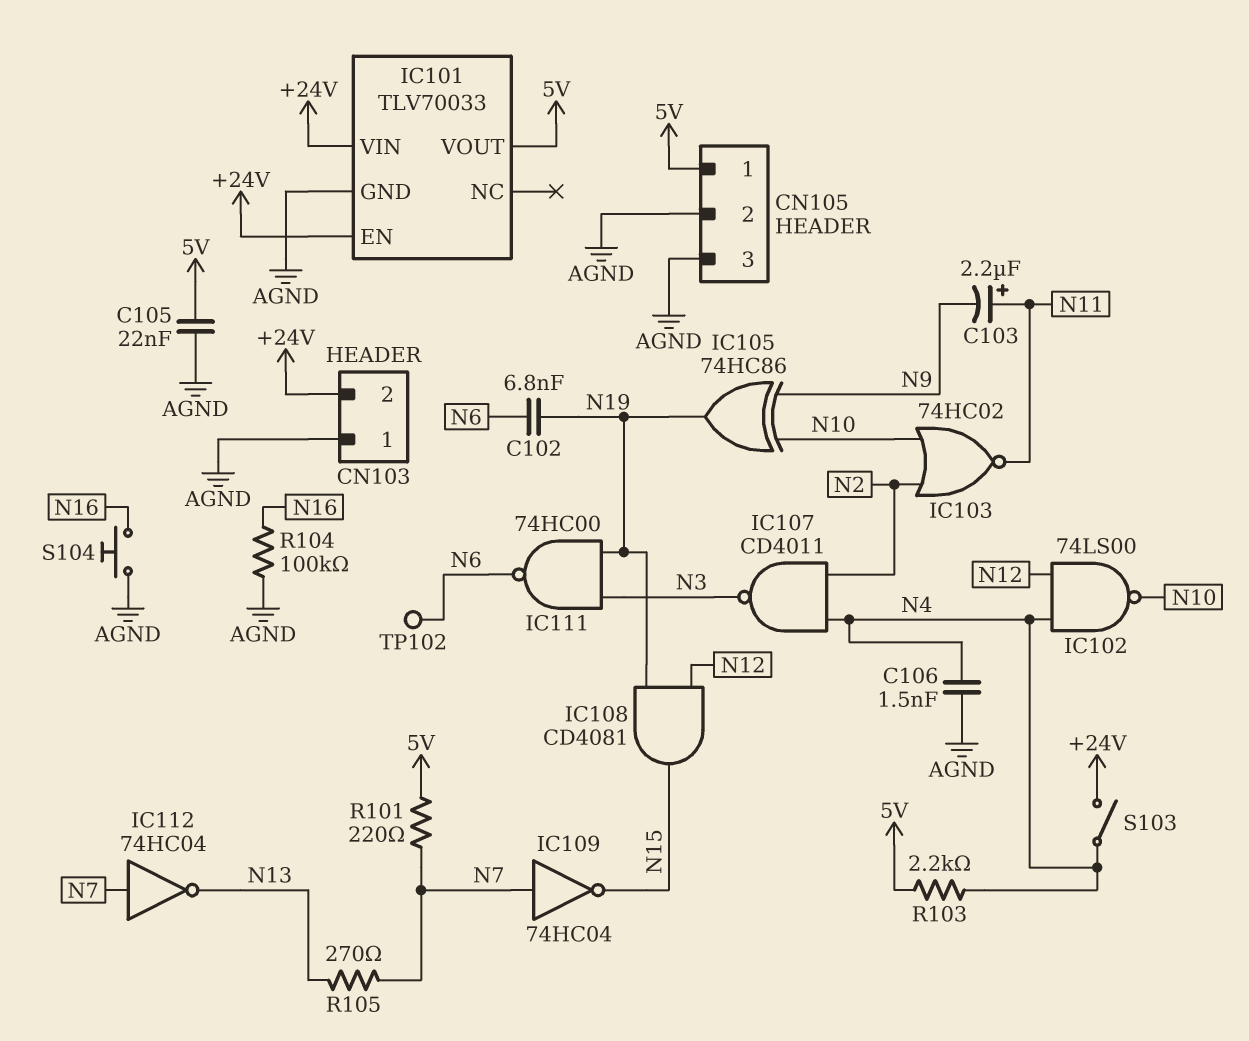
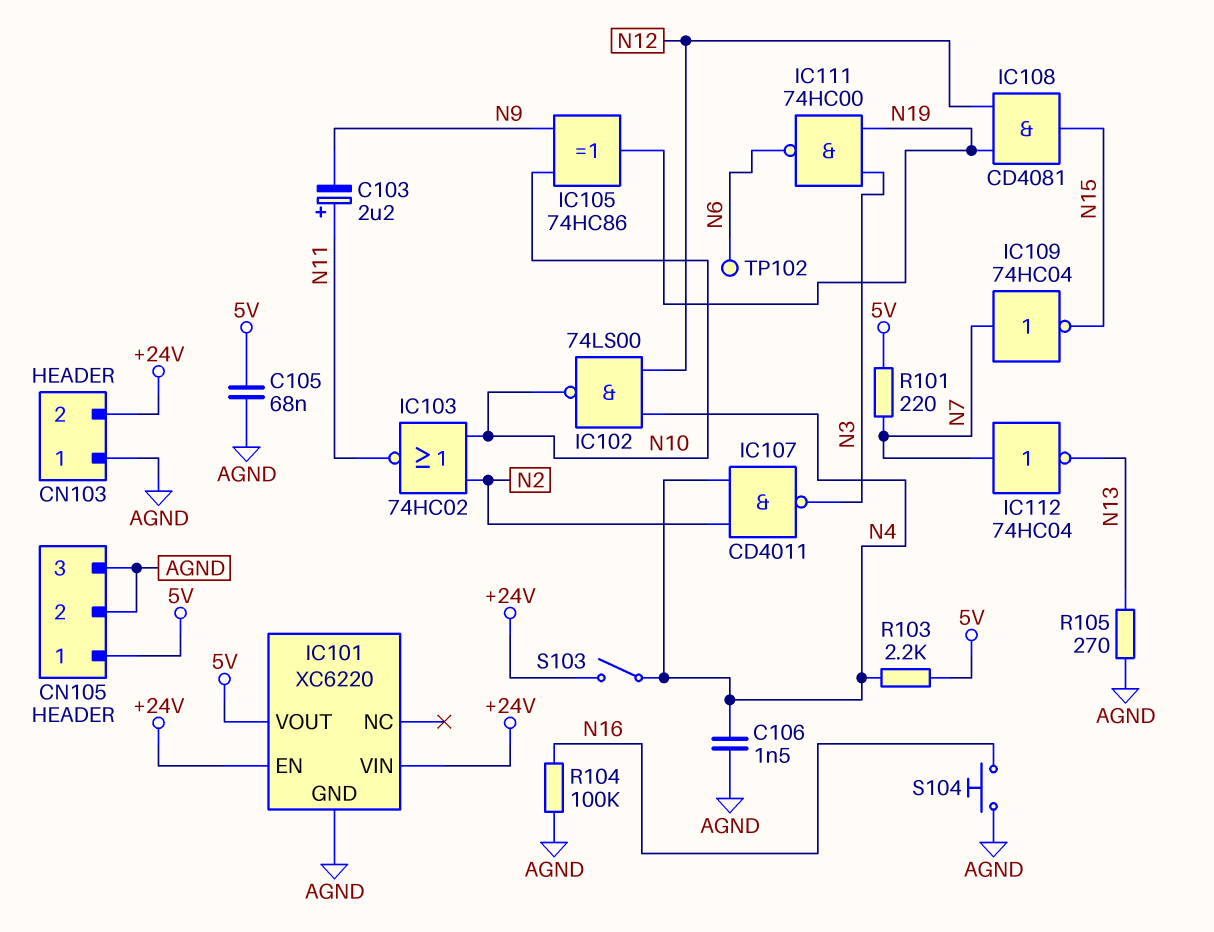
C102: 6.8nF (N6, N19) -> none
C105: 22nF (5V, AGND) -> 68nF (5V, AGND)
IC101: TLV70033 -> XC6220
R105: 270 (N7, N13) -> 270 (AGND, N13)

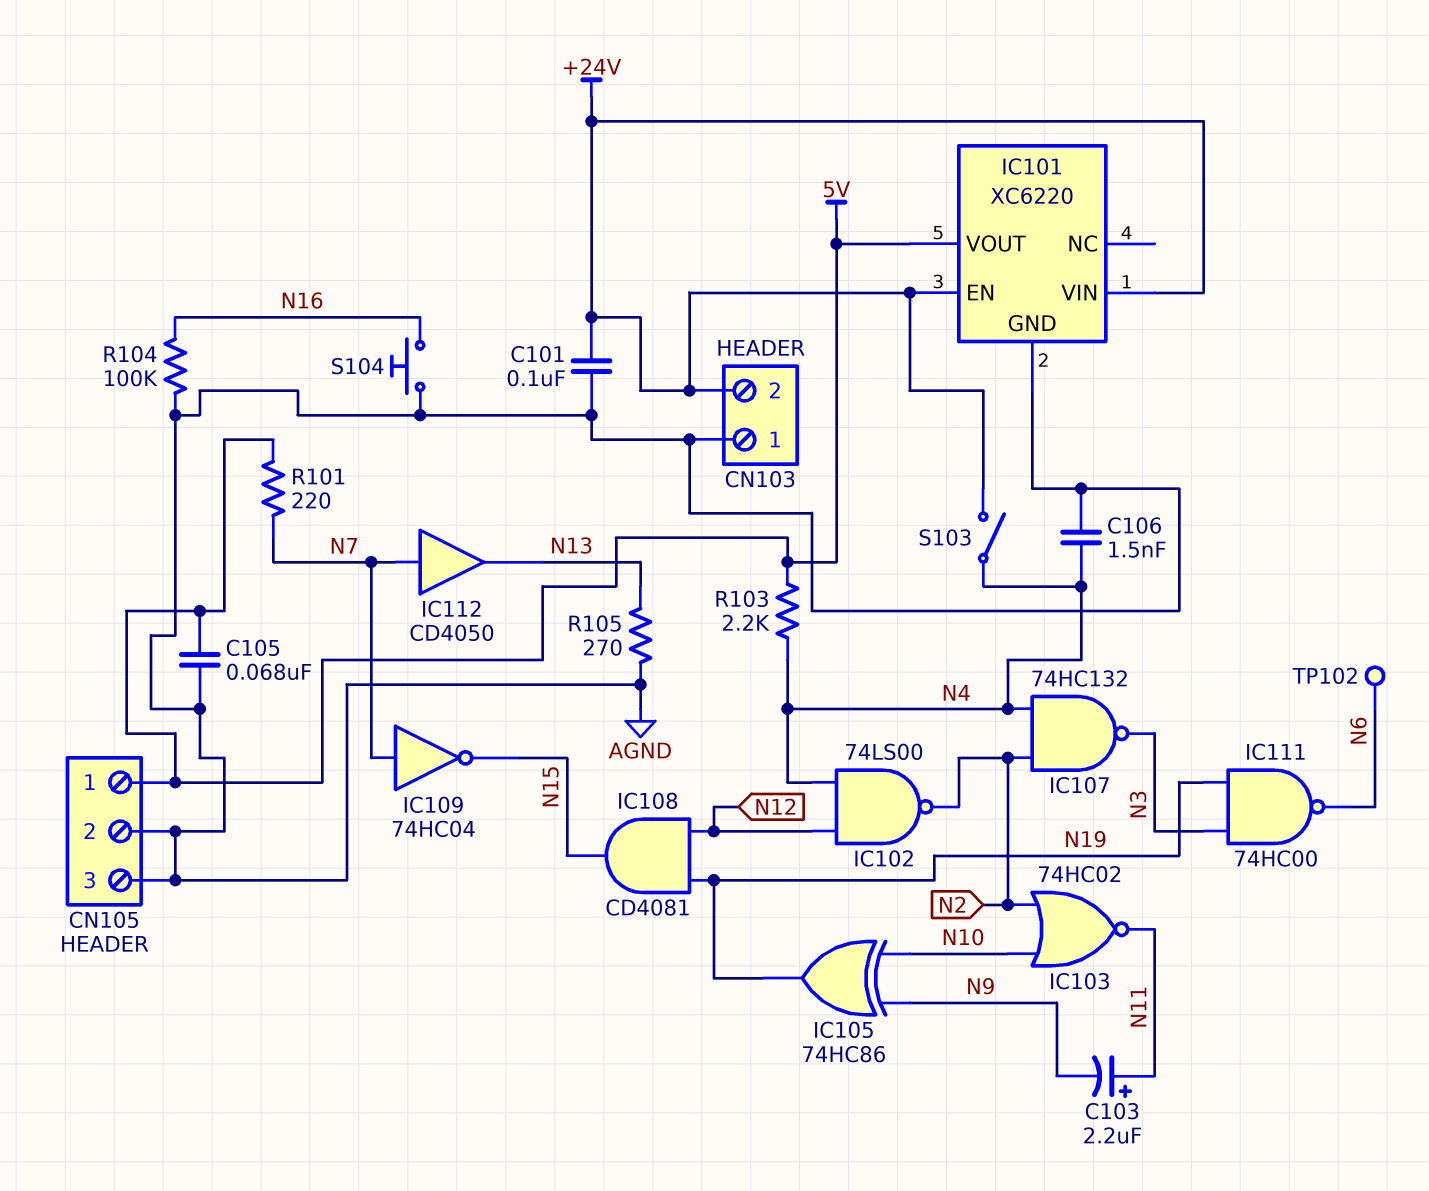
C101: none -> 100nF (+24V, AGND)
IC102: NAND 74LS00 (in N4, in N12, out N10) -> NAND 74LS00 (in N4, in N12, out N2)
IC107: NAND CD4011 (in N2, in N4, out N3) -> NAND 74HC132 (in N2, in N4, out N3)
IC112: NOT 74HC04 (in N7, out N13) -> buffer CD4050 (in N7, out N13)

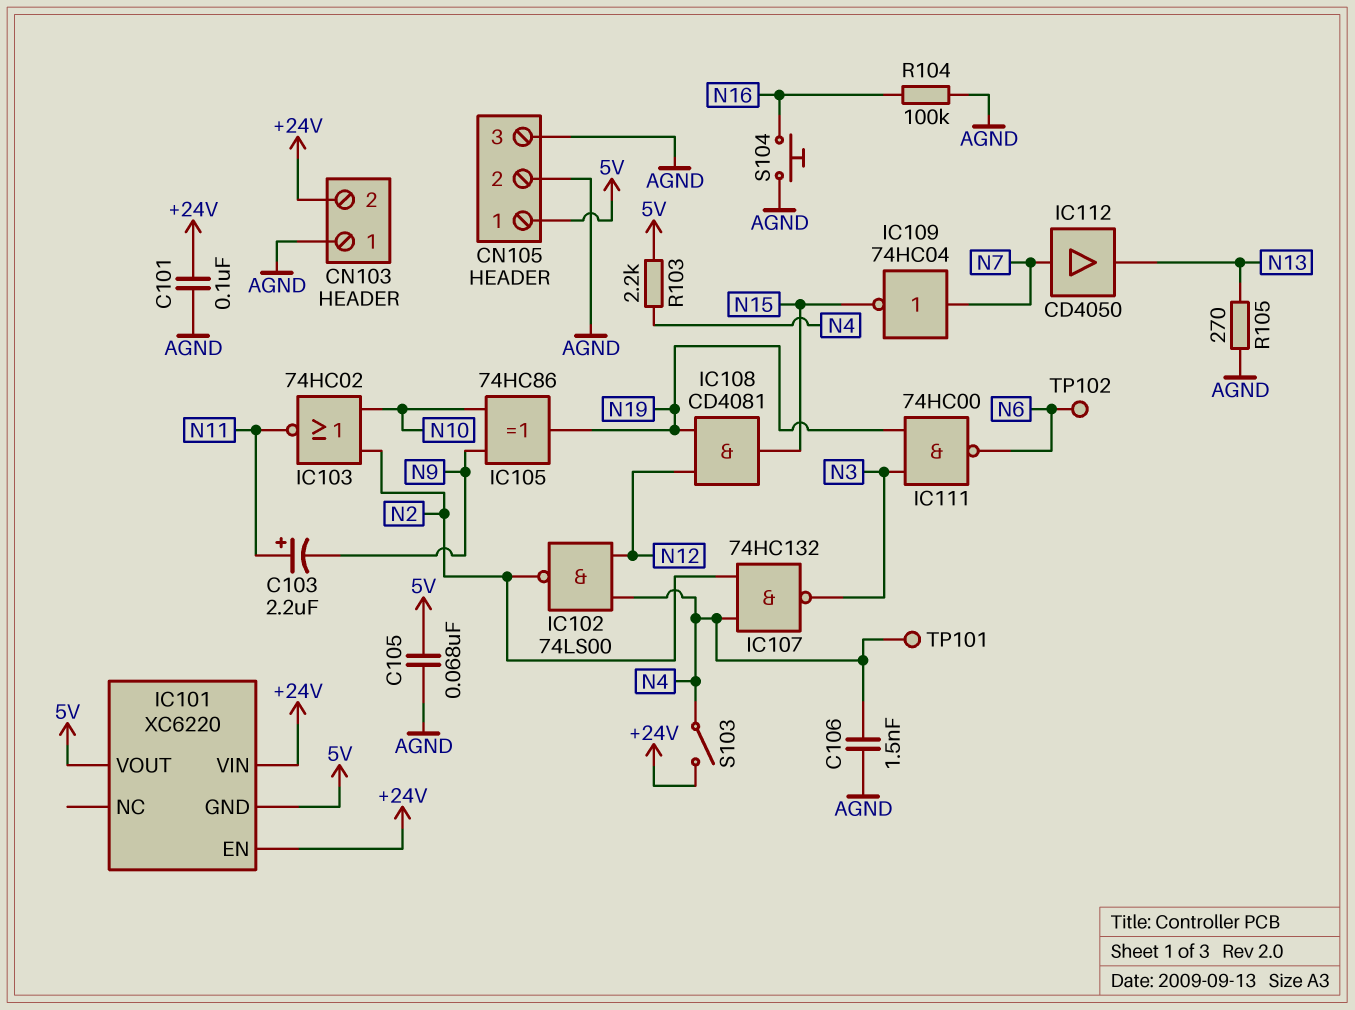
IC101 pin GND: AGND -> 5V
R101: 220 (5V, N7) -> none
TP101: none -> test point (N4)

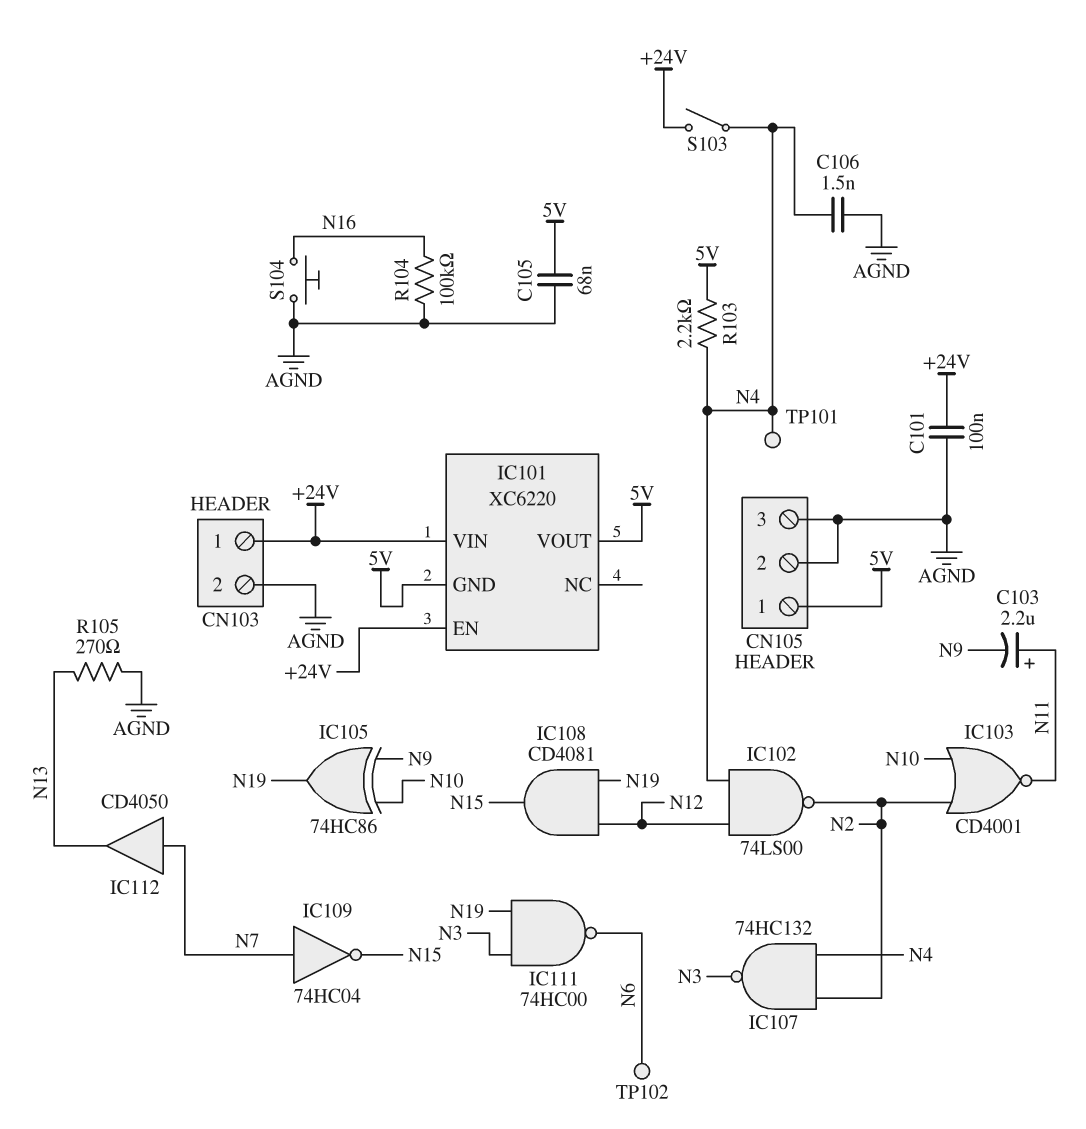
CN103 pin 1: AGND -> +24V
CN103 pin 2: +24V -> AGND
IC103: NOR 74HC02 (in N2, in N10, out N11) -> NOR CD4001 (in N2, in N10, out N11)

